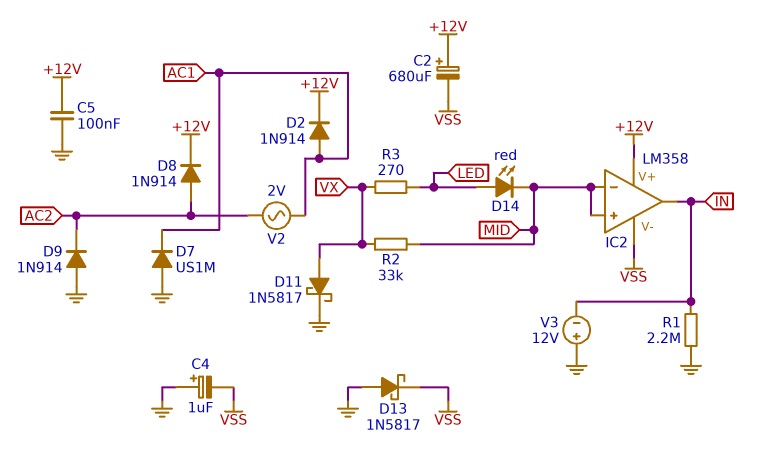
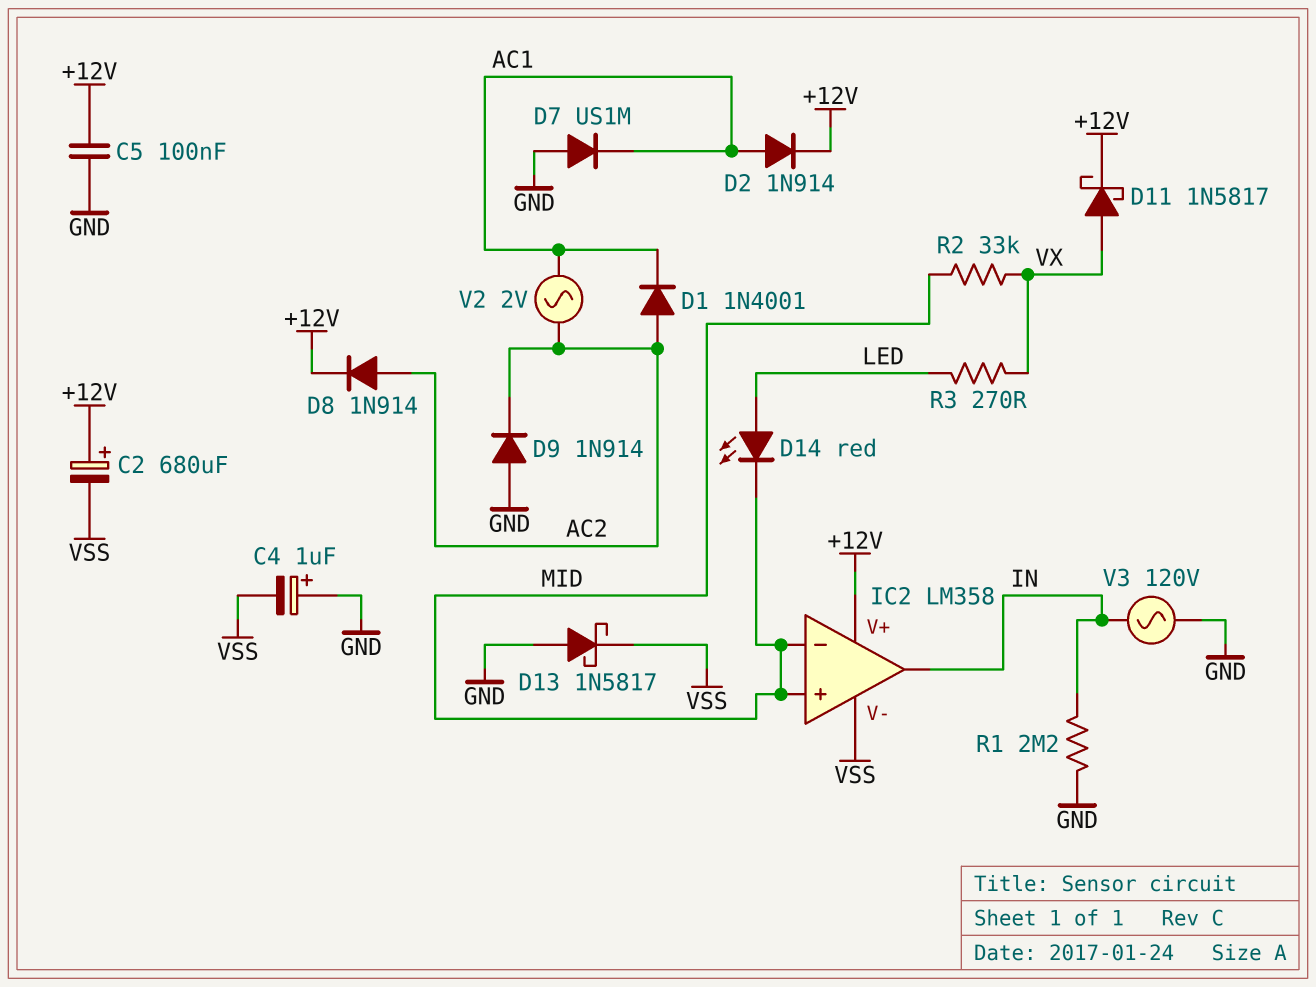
D1: none -> diode 1N4001 (A AC2, K AC1)
D11: schottky 1N5817 (A VX, K GND) -> schottky 1N5817 (A VX, K +12V)
V3: 12V (plus GND, minus IN) -> AC 120V (GND, IN)

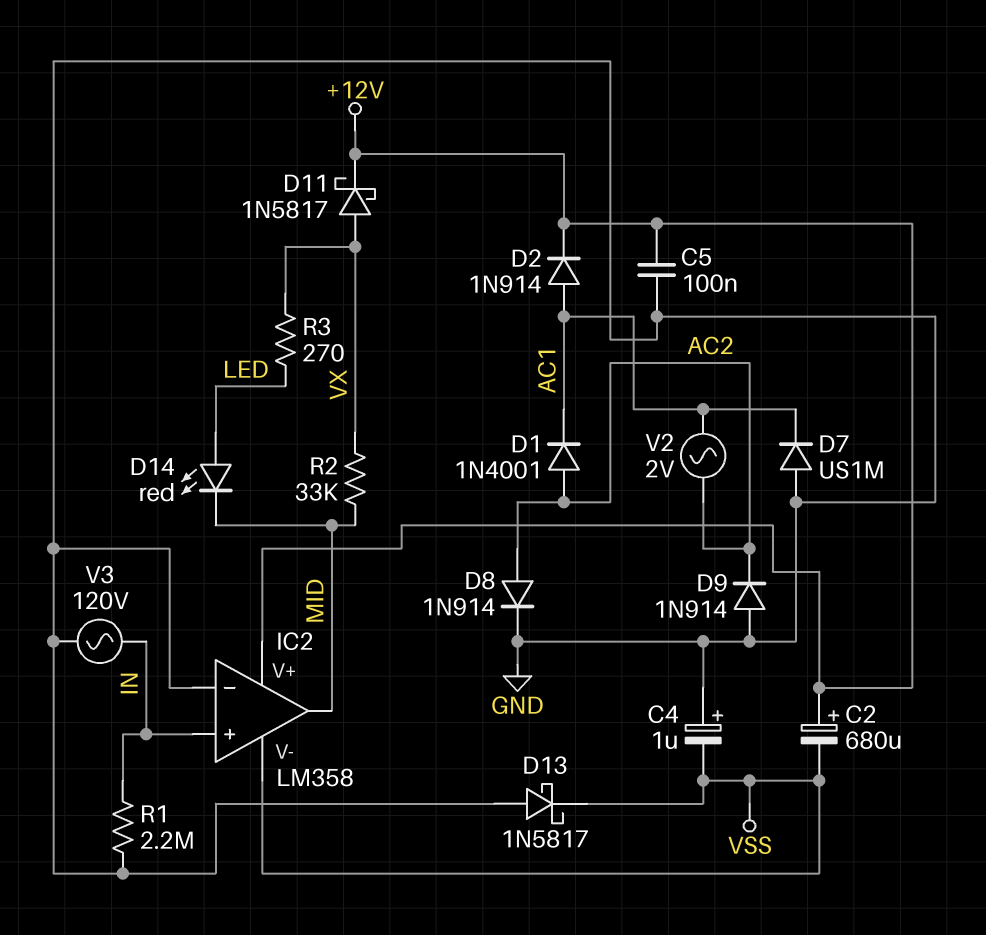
D8: diode 1N914 (A AC2, K +12V) -> diode 1N914 (A AC2, K GND)
IC2 pin in+: MID -> IN
IC2 pin in-: MID -> GND
IC2 pin out: IN -> MID

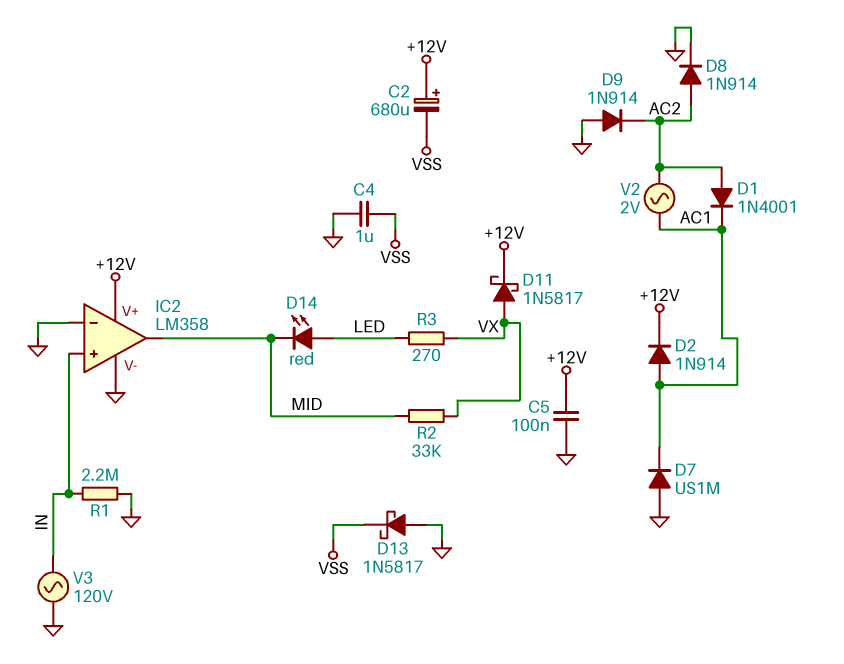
C4: 1uF (plus GND, minus VSS) -> 1uF (GND, VSS)
IC2 pin V-: VSS -> GND

